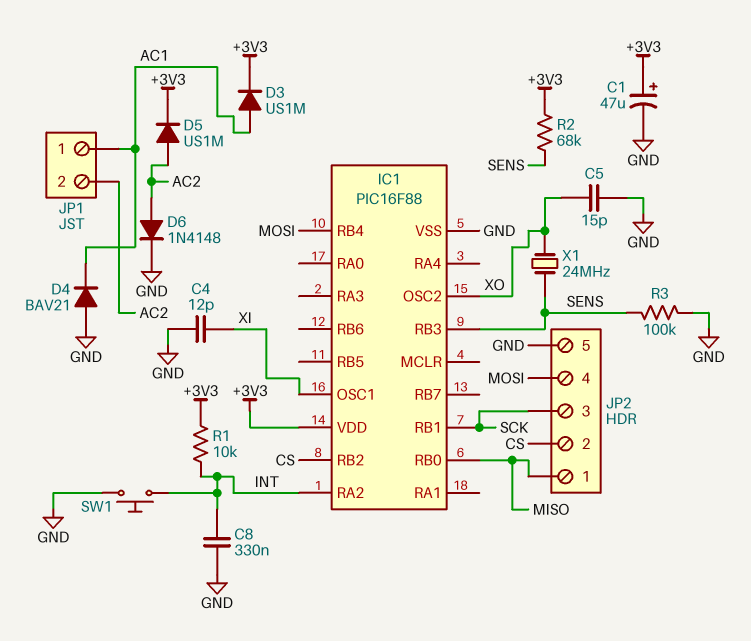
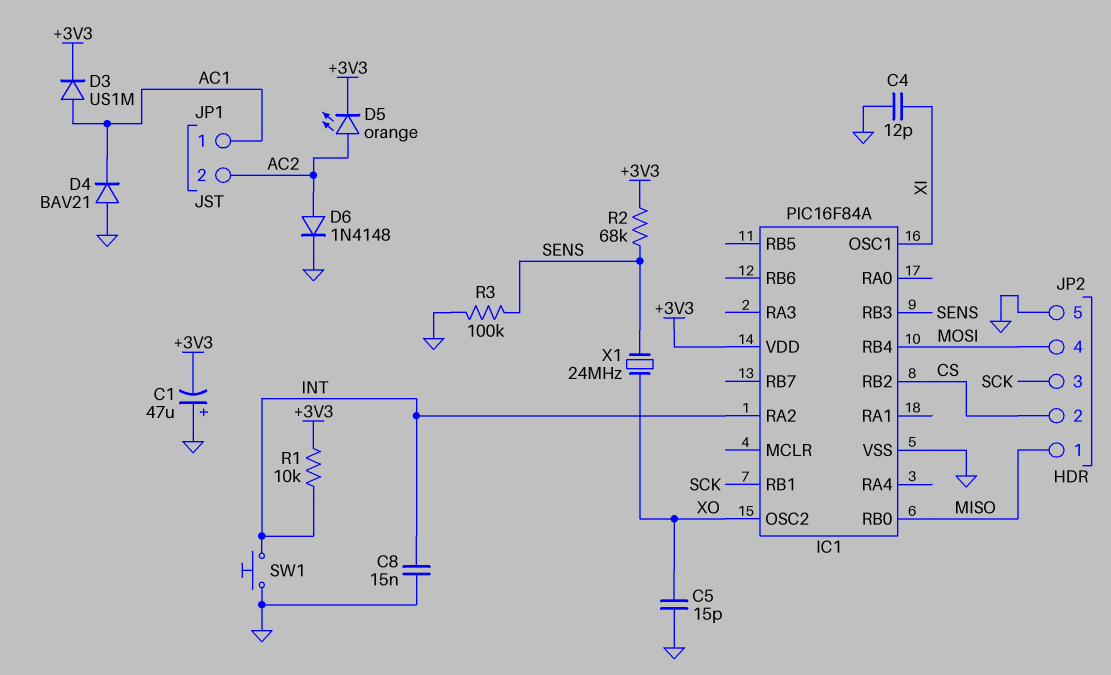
C1: 47uF (plus +3V3, minus GND) -> 47uF (plus GND, minus +3V3)
C8: 330nF (GND, INT) -> 15nF (GND, INT)
D5: diode US1M (A AC2, K +3V3) -> LED orange (A AC2, K +3V3)
IC1: PIC16F88 -> PIC16F84A

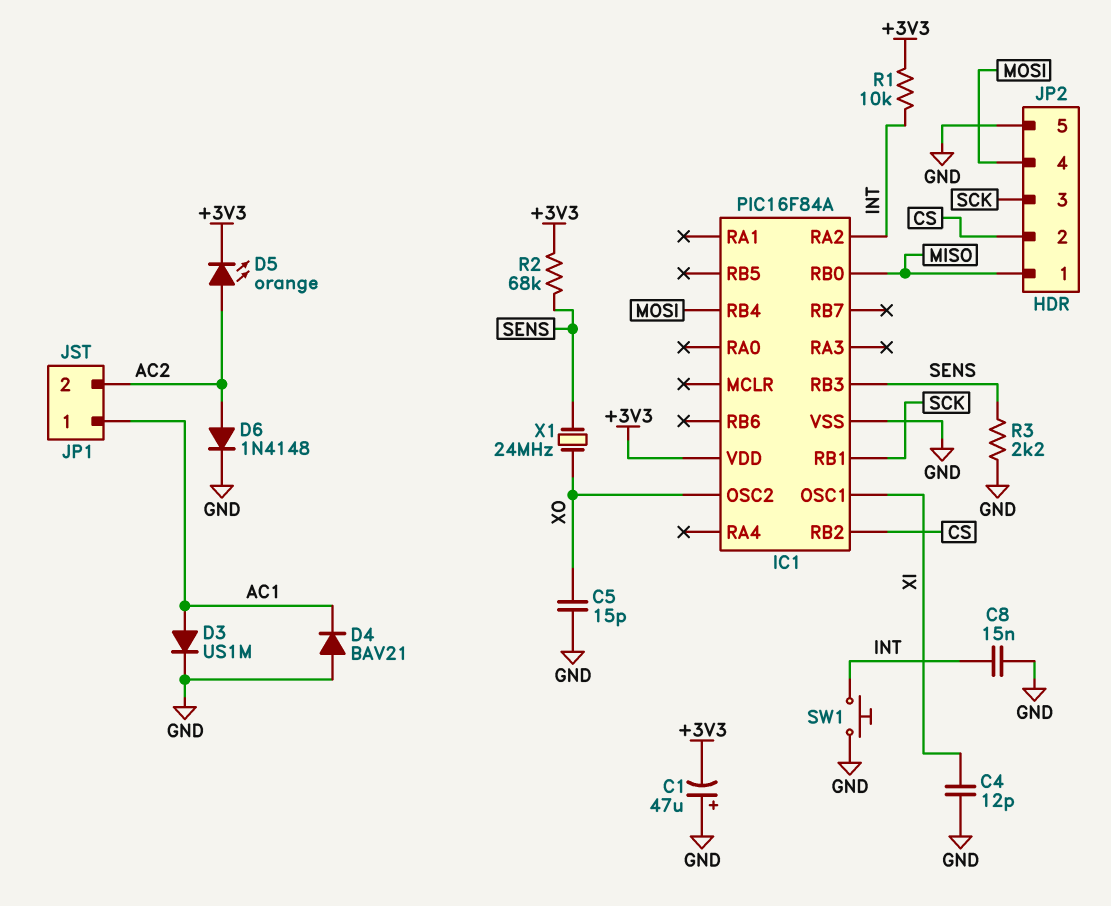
D3: diode US1M (A AC1, K +3V3) -> diode US1M (A AC1, K GND)
R3: 100k (GND, SENS) -> 2.2k (GND, SENS)

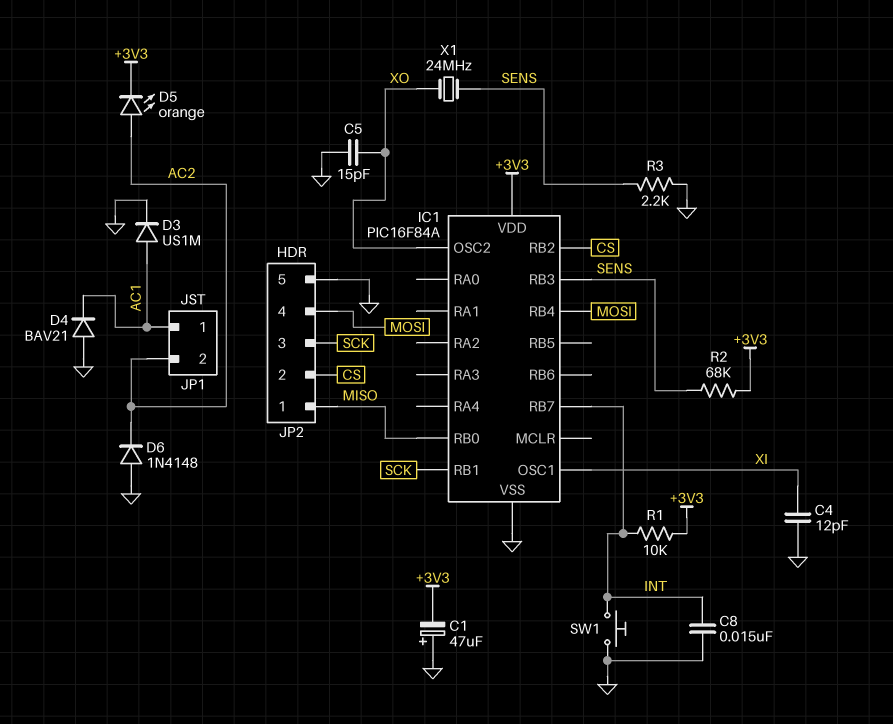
D6: diode 1N4148 (A AC2, K GND) -> diode 1N4148 (A GND, K AC2)
IC1 pin RA2: INT -> none
IC1 pin RB7: none -> INT

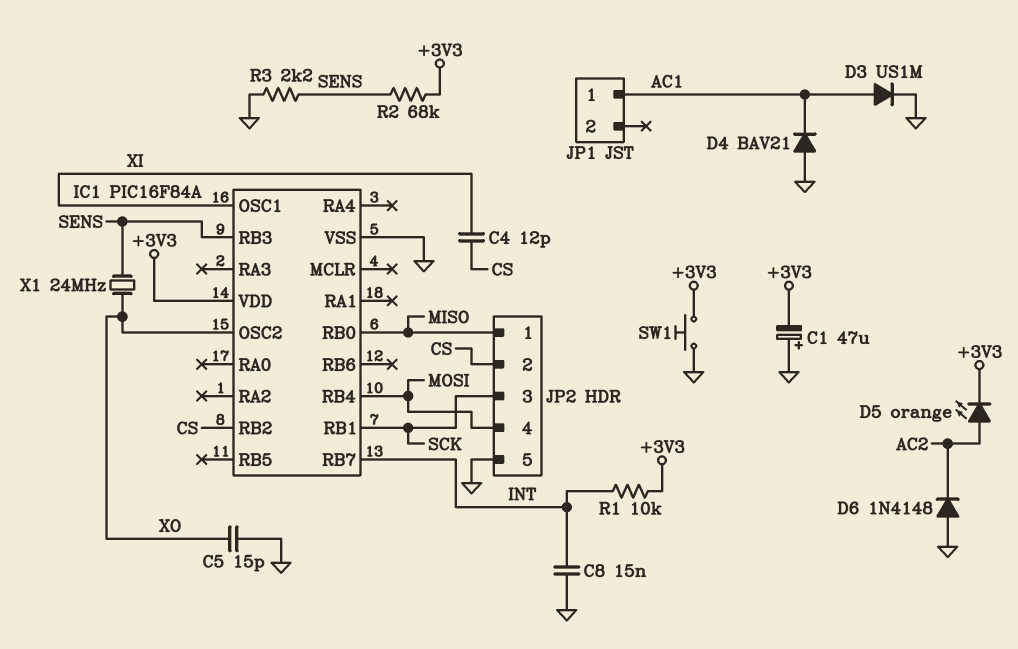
C4: 12pF (GND, XI) -> 12pF (CS, XI)
JP1 pin 2: AC2 -> none
SW1: button (GND, INT) -> button (+3V3, GND)

